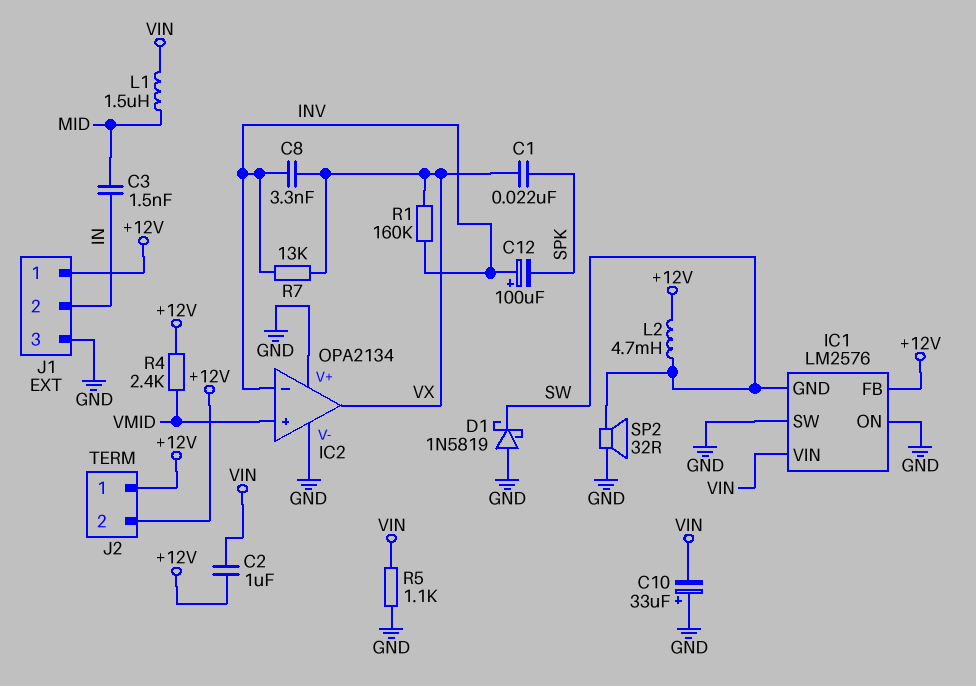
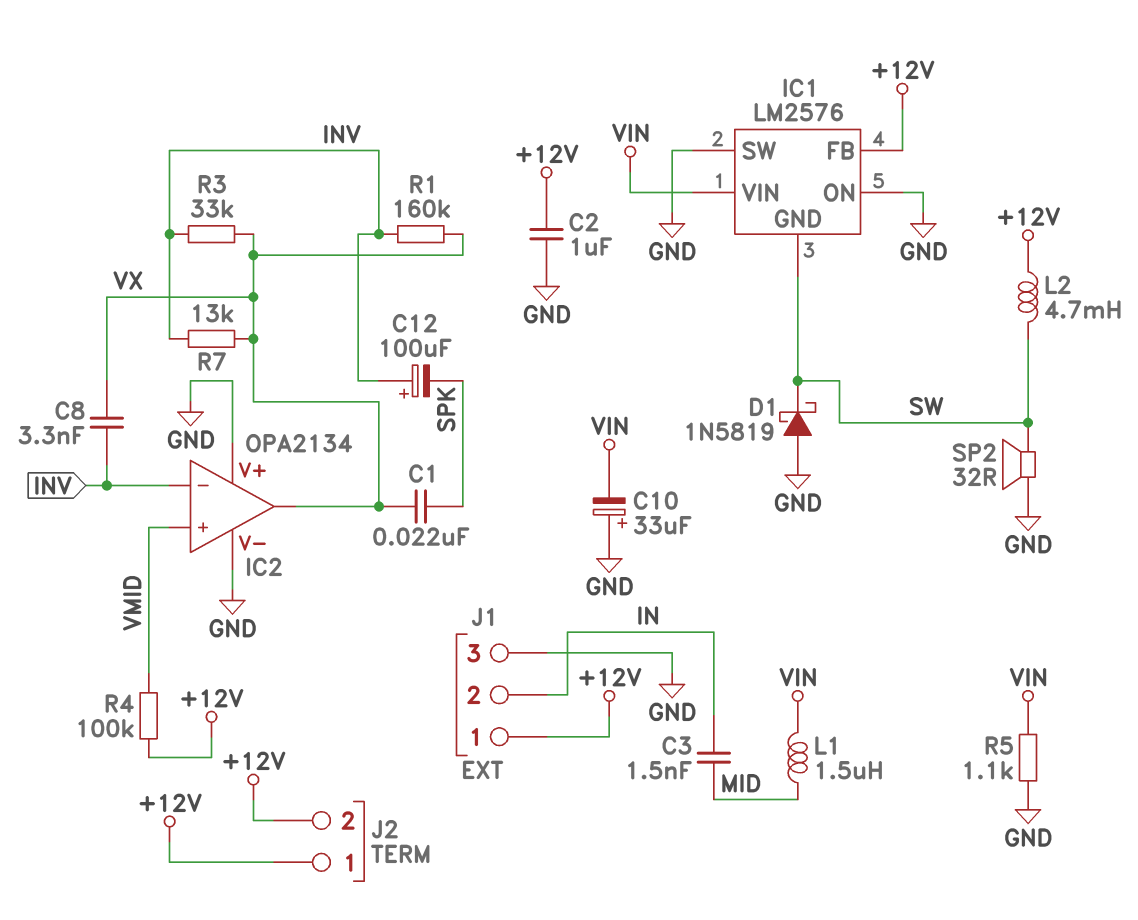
C2: 1uF (+12V, VIN) -> 1uF (+12V, GND)
R3: none -> 33k (INV, VX)
R4: 2.4k (+12V, VMID) -> 100k (+12V, VMID)

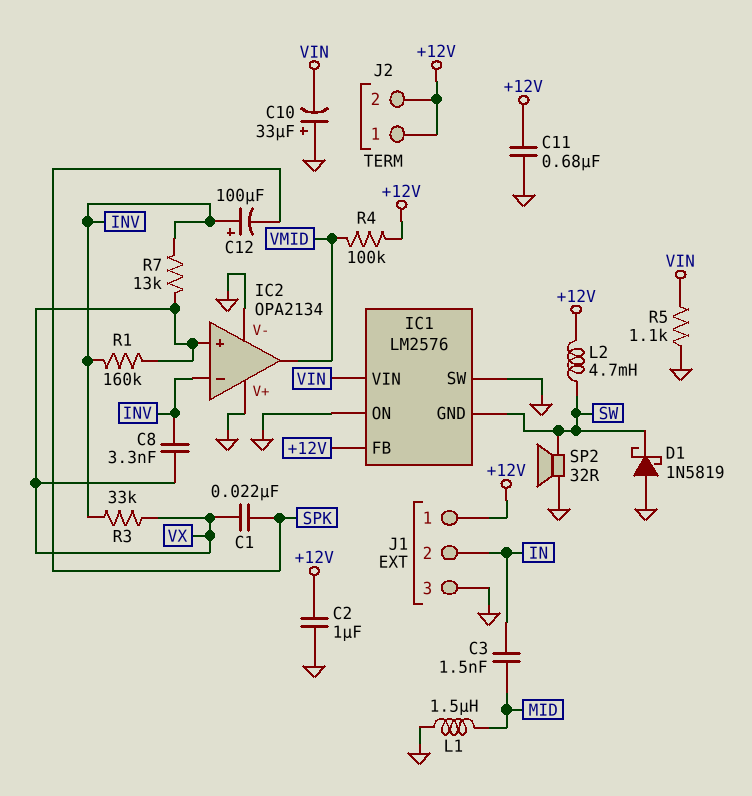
C11: none -> 680nF (+12V, GND)
IC2 pin in+: VMID -> VX
IC2 pin out: VX -> VMID
L1: 1.5uH (MID, VIN) -> 1.5uH (GND, MID)

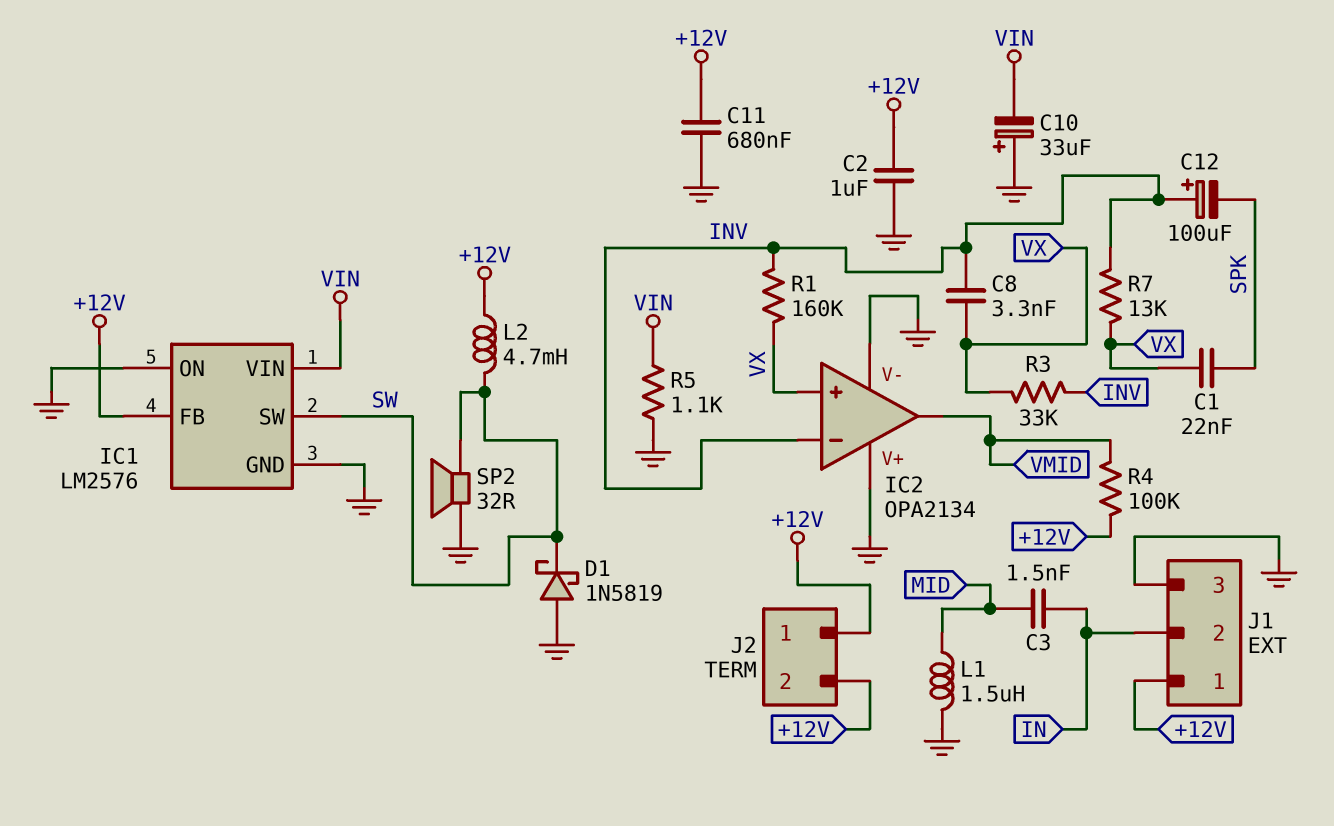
IC1 pin GND: SW -> GND
IC1 pin SW: GND -> SW

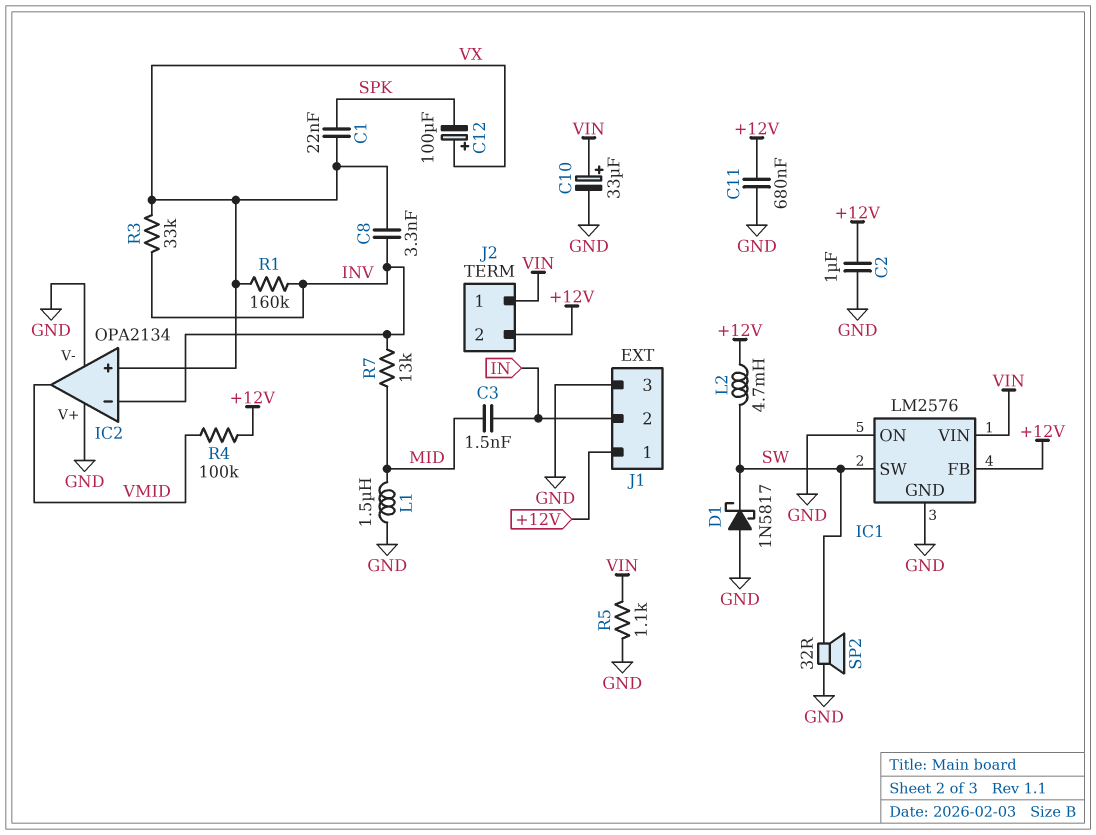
C10: 33uF (plus GND, minus VIN) -> 33uF (plus VIN, minus GND)
C12: 100uF (plus INV, minus SPK) -> 100uF (plus VX, minus SPK)
D1: schottky 1N5819 (A GND, K SW) -> schottky 1N5817 (A GND, K SW)
J2 pin 1: +12V -> VIN
R7: 13k (INV, VX) -> 13k (INV, MID)

